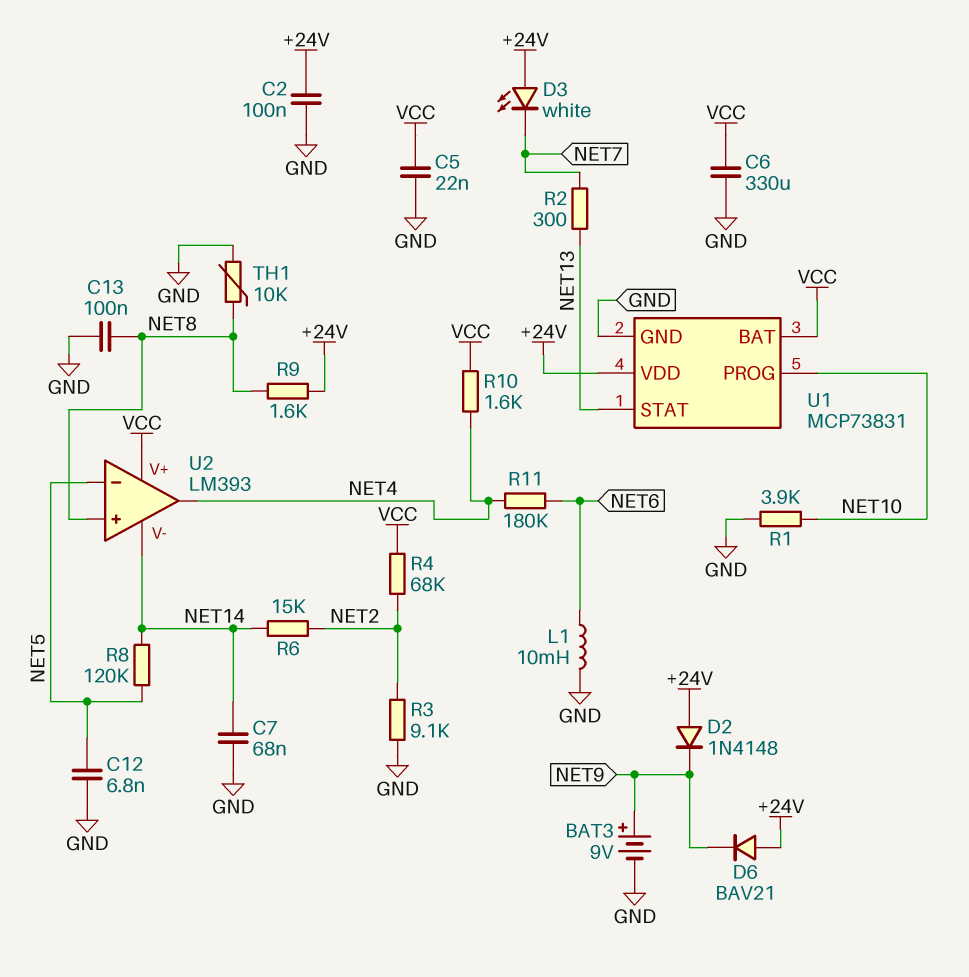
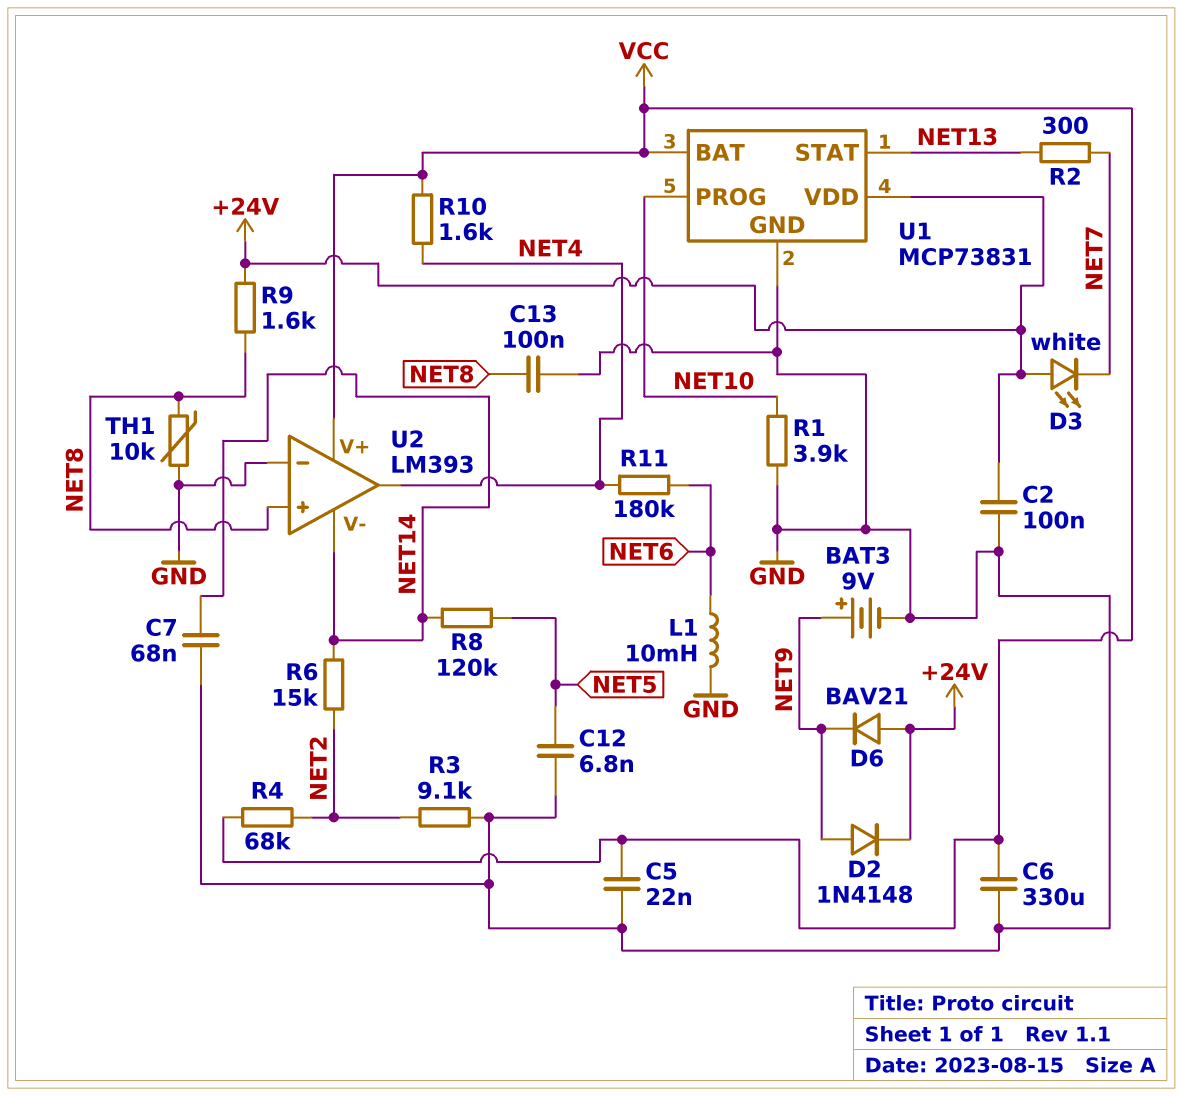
D2: diode 1N4148 (A +24V, K NET9) -> diode 1N4148 (A NET9, K +24V)
U2 pin in-: NET5 -> GND

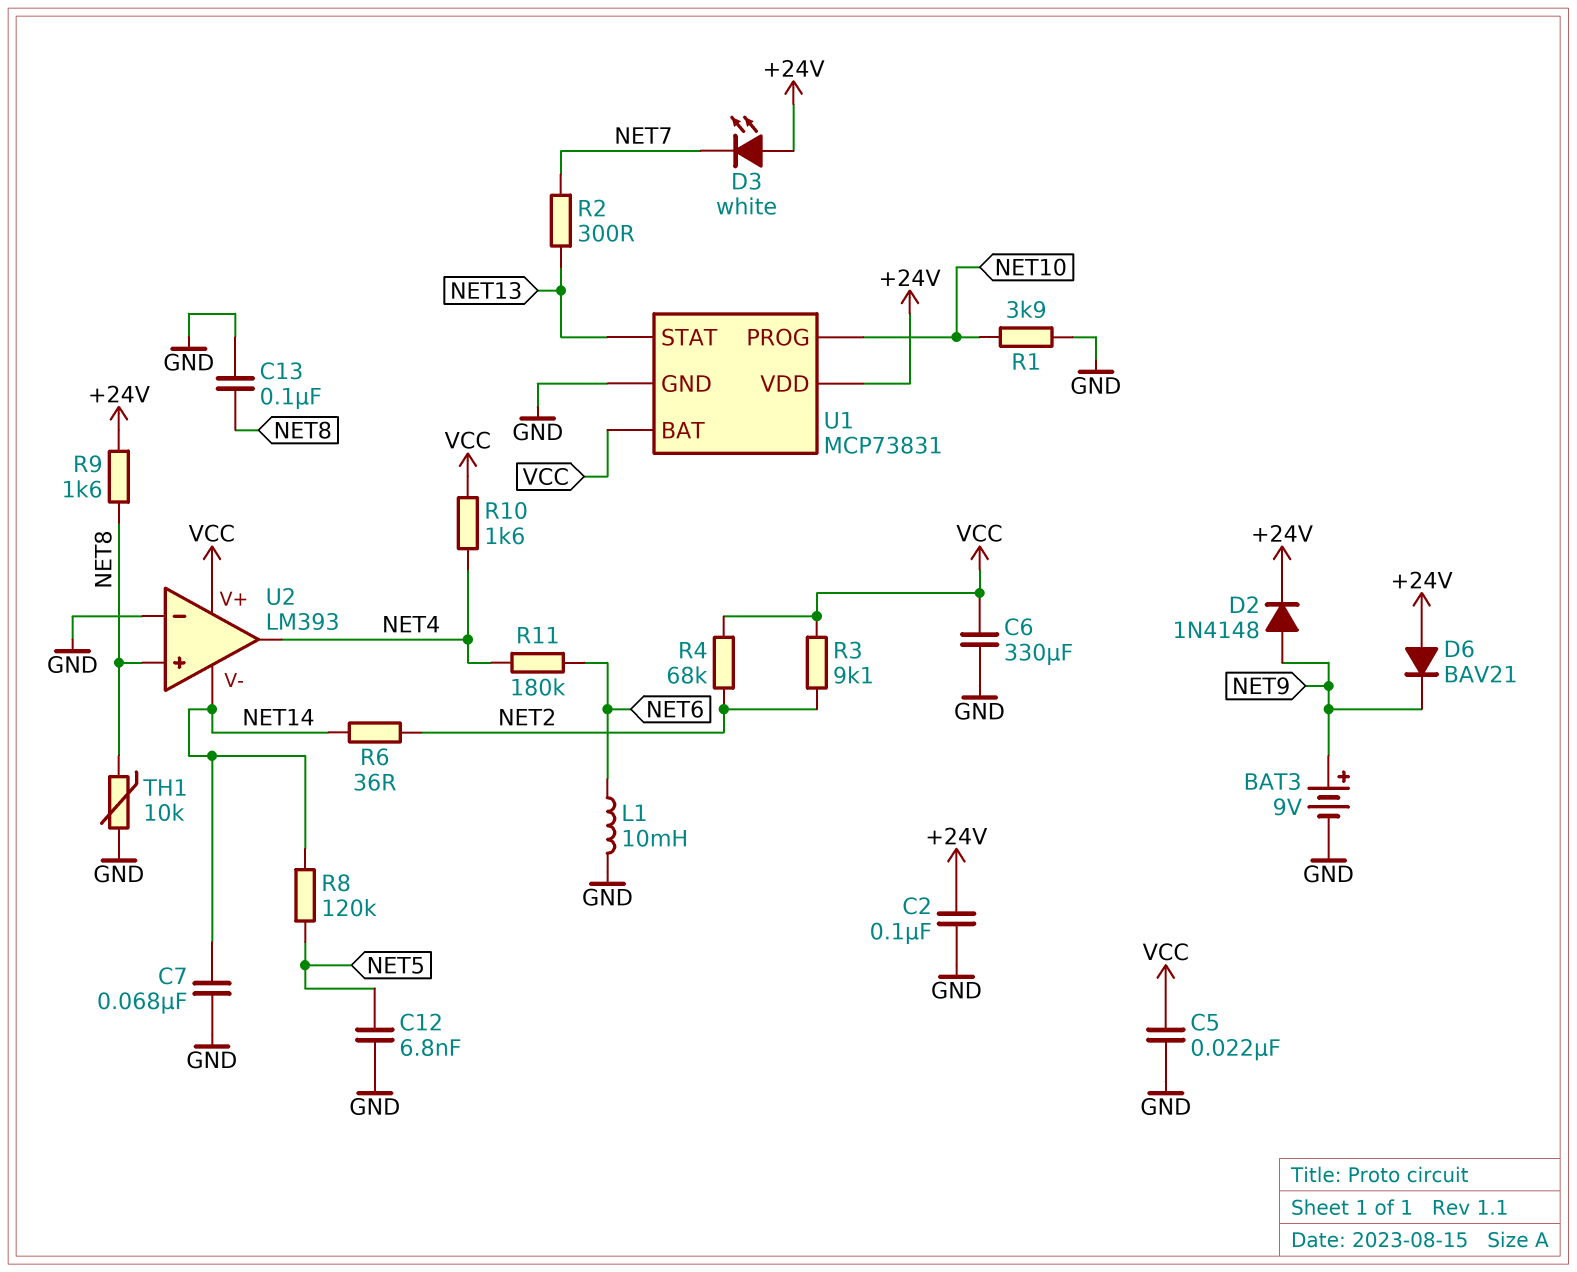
R3: 9.1k (GND, NET2) -> 9.1k (NET2, VCC)
R6: 15k (NET2, NET14) -> 36 (NET2, NET14)

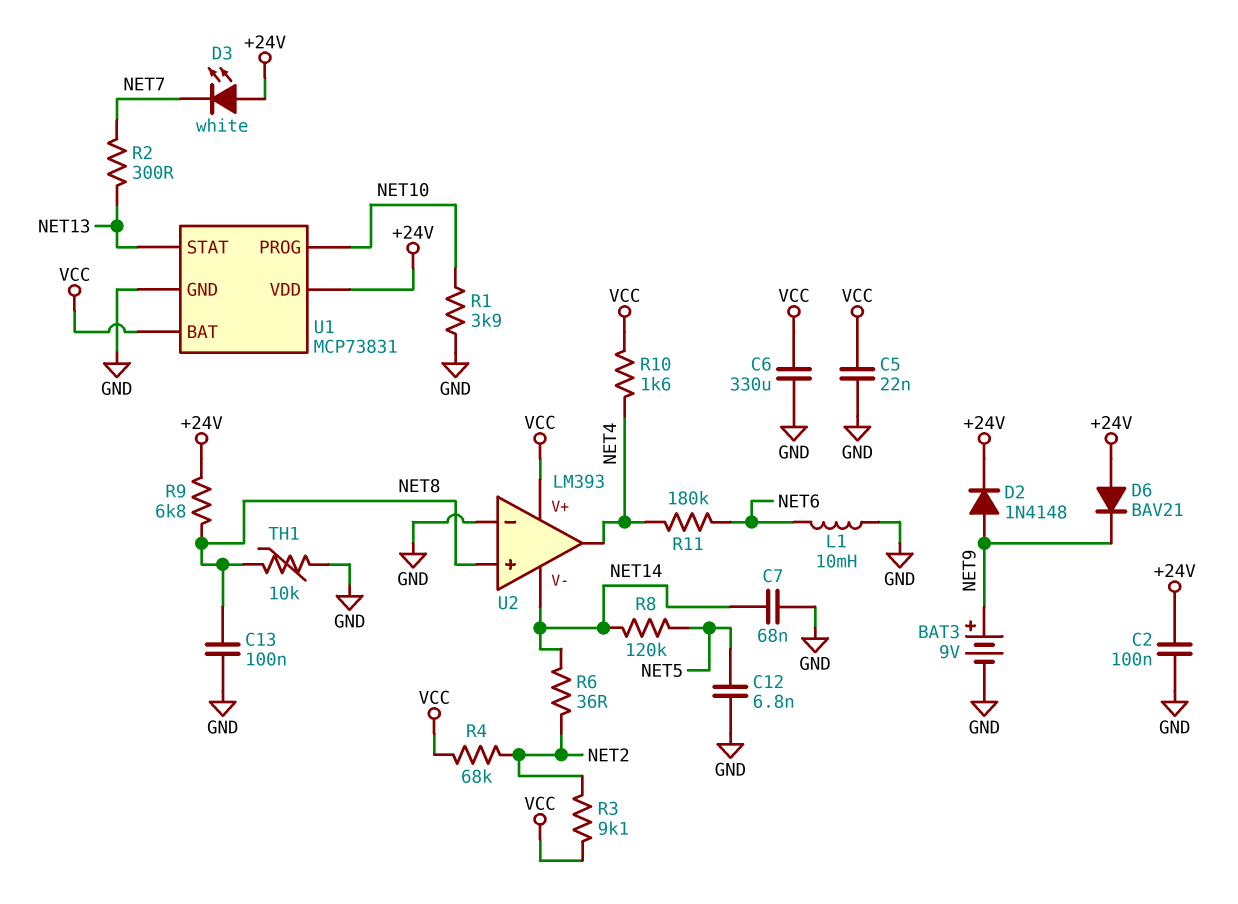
R9: 1.6k (+24V, NET8) -> 6.8k (+24V, NET8)

